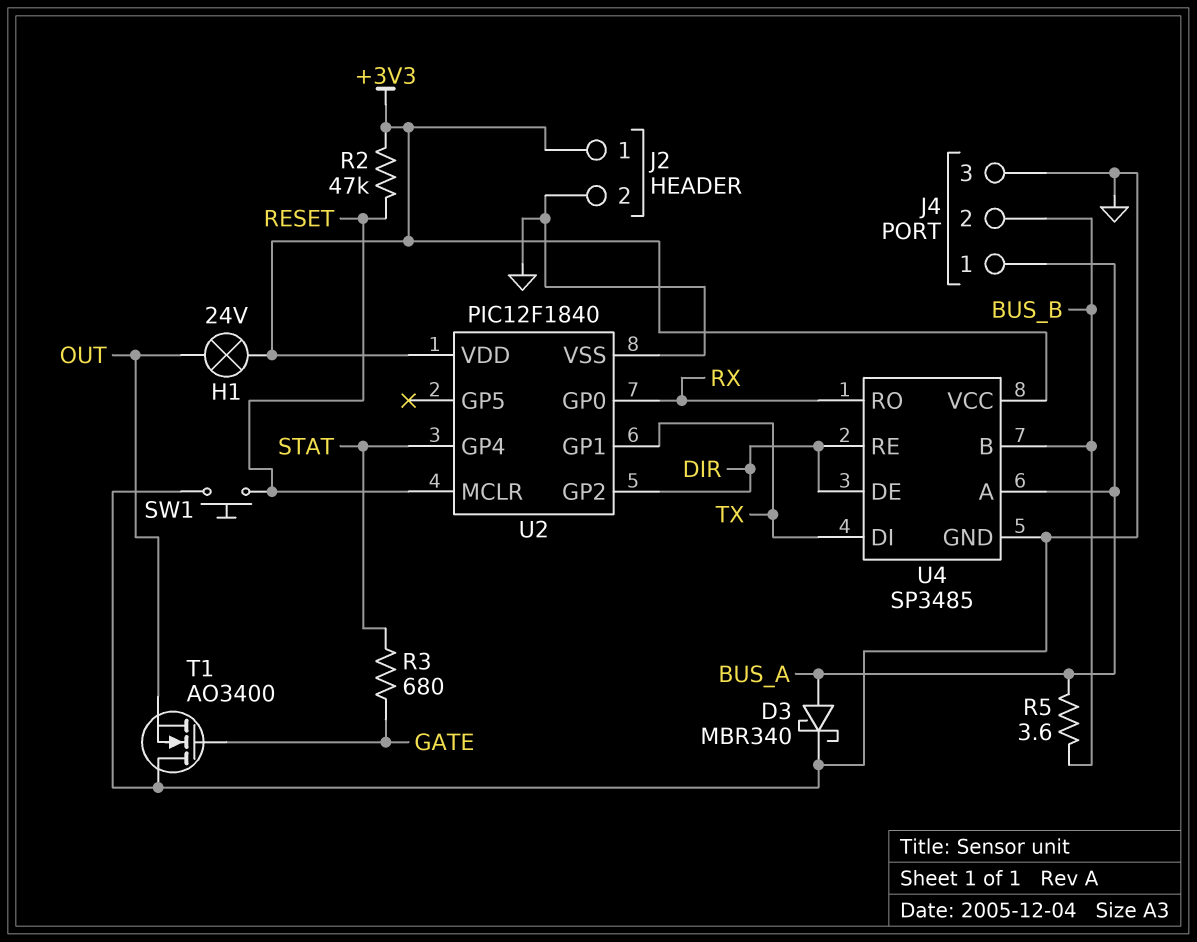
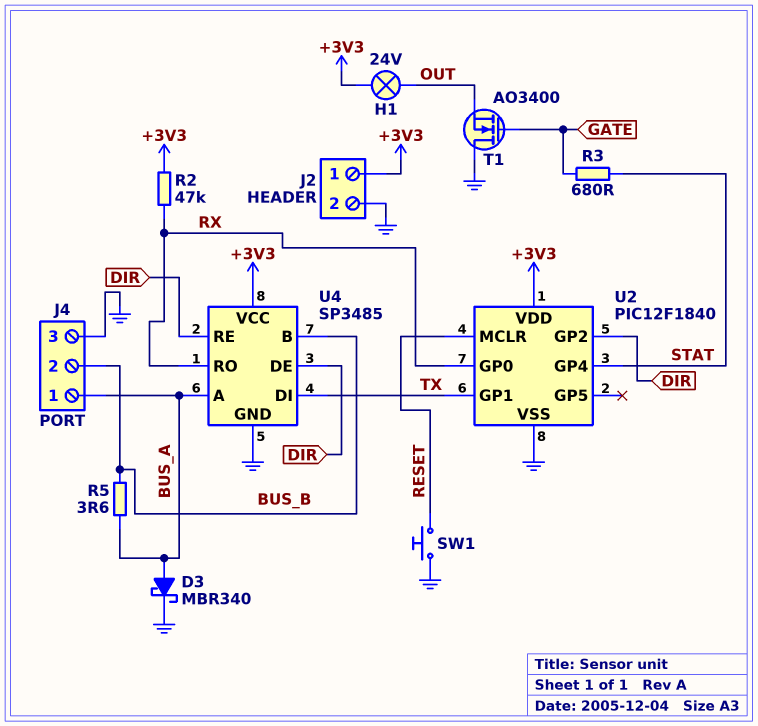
R2: 47k (+3V3, RESET) -> 47k (+3V3, RX)

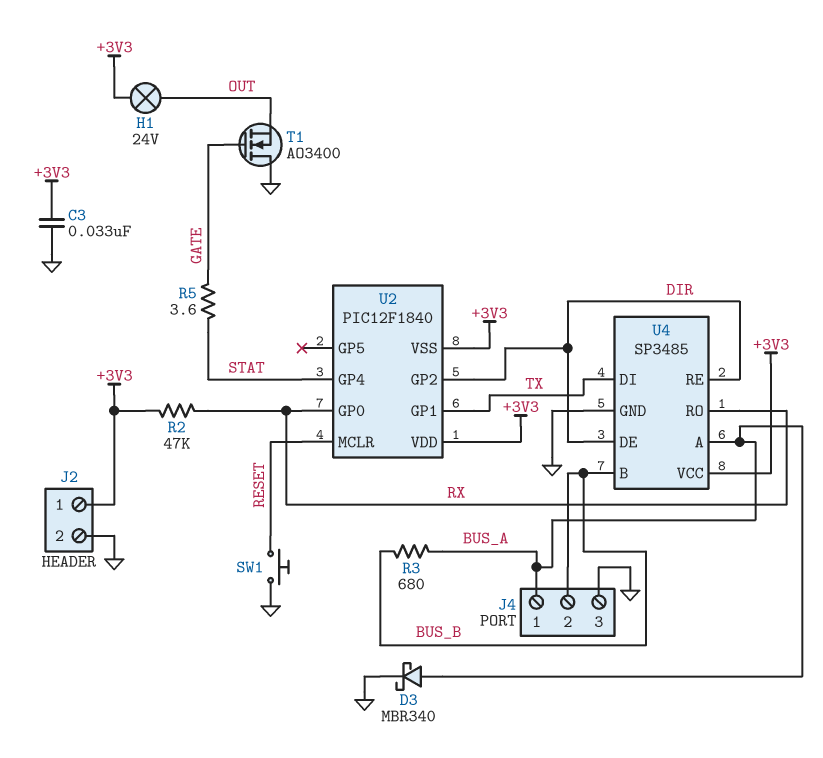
C3: none -> 33nF (+3V3, GND)
R3: 680 (GATE, STAT) -> 680 (BUS_A, BUS_B)
R5: 3.6 (BUS_A, BUS_B) -> 3.6 (GATE, STAT)
U2 pin VSS: GND -> +3V3

